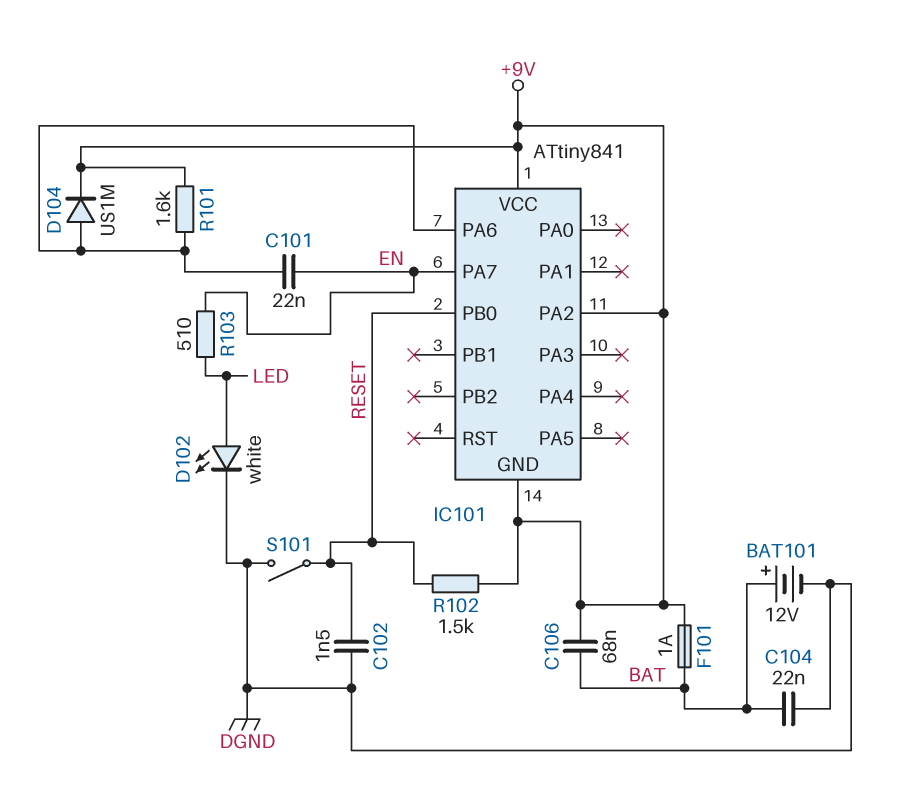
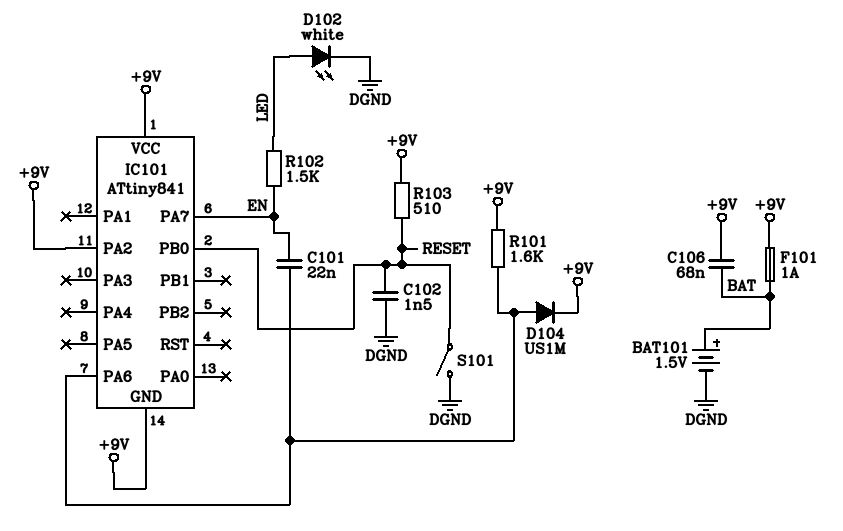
BAT101: 12V (plus BAT, minus DGND) -> 1.5V (plus BAT, minus DGND)
C104: 22nF (BAT, DGND) -> none
R102: 1.5k (+9V, RESET) -> 1.5k (EN, LED)
R103: 510 (EN, LED) -> 510 (+9V, RESET)

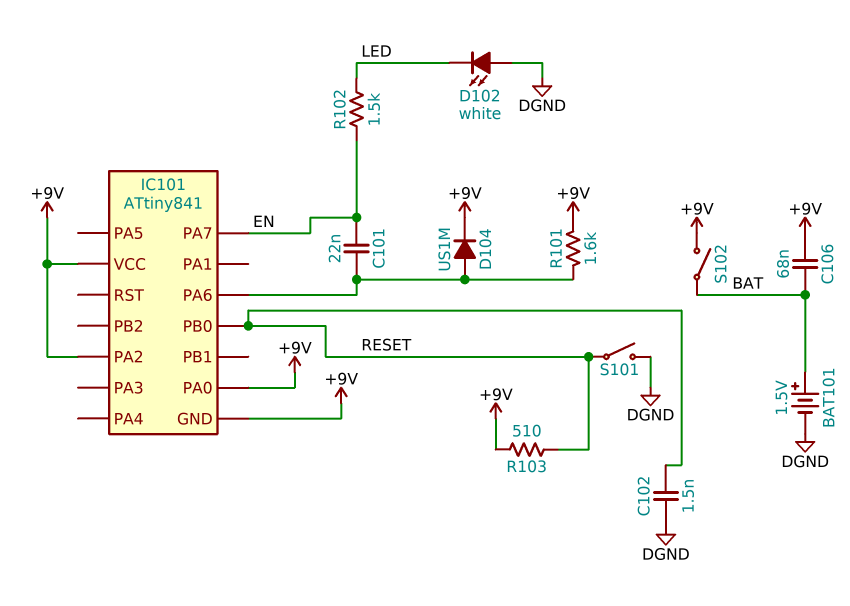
D102: LED white (A LED, K DGND) -> LED white (A DGND, K LED)
F101: 1A (+9V, BAT) -> none
IC101 pin PA0: none -> +9V
S102: none -> switch (+9V, BAT)

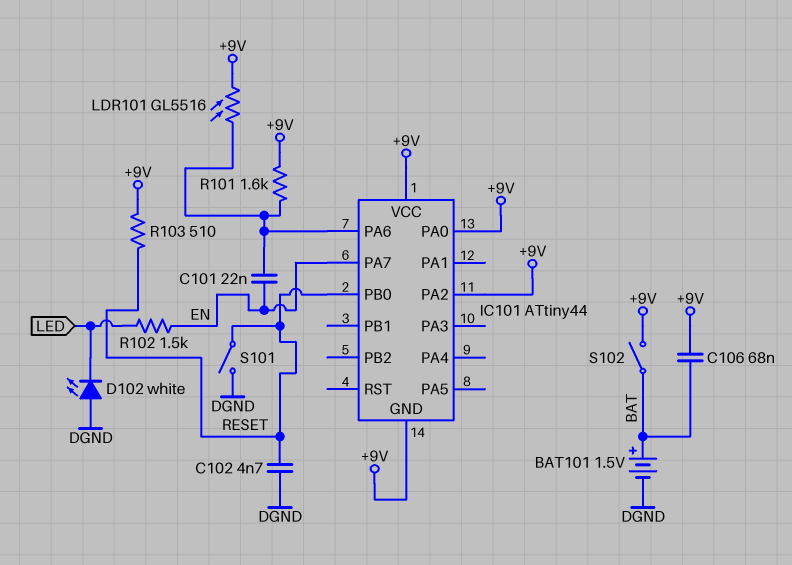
C102: 1.5nF (DGND, RESET) -> 4.7nF (DGND, RESET)
D104: diode US1M (A IC101/PA6, K +9V) -> none
IC101: ATtiny841 -> ATtiny44
LDR101: none -> GL5516 (+9V, IC101/PA6)

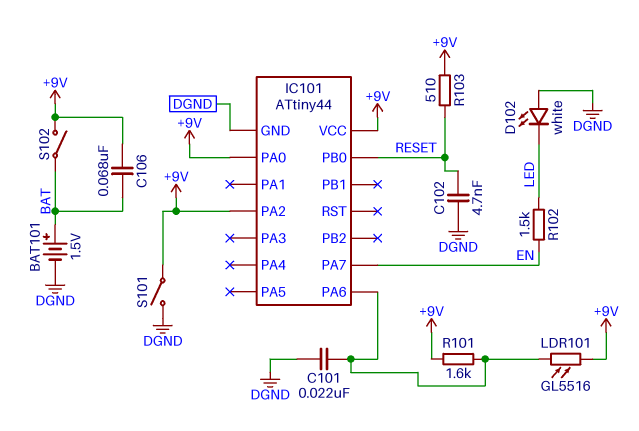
C101: 22nF (EN, IC101/PA6) -> 22nF (DGND, IC101/PA6)
IC101 pin GND: +9V -> DGND
S101: switch (DGND, RESET) -> switch (+9V, DGND)

